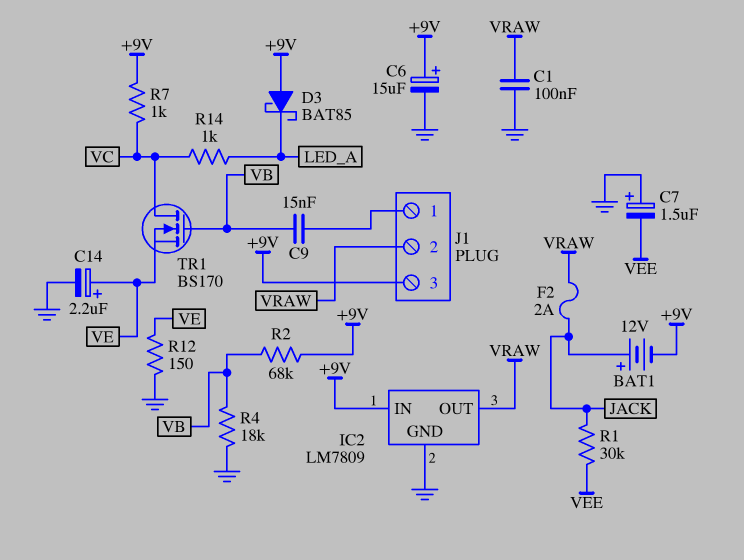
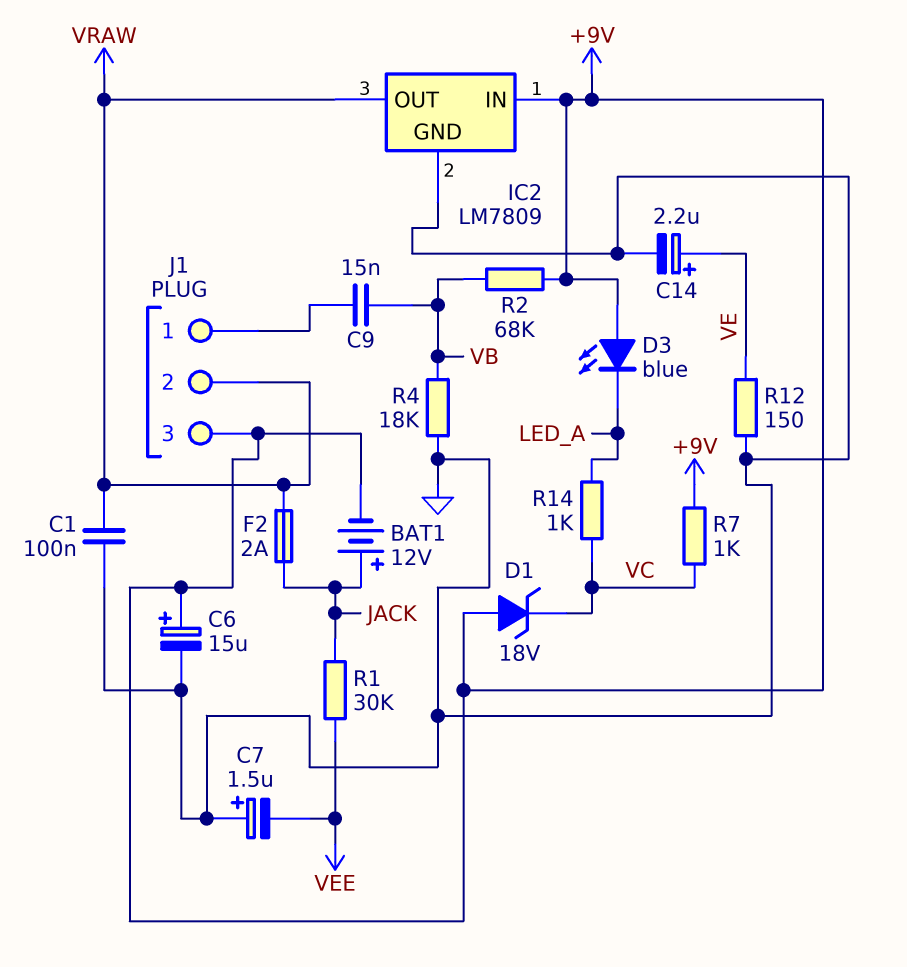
D1: none -> zener 18V (A +9V, K VC)
D3: schottky BAT85 (A +9V, K LED_A) -> LED blue (A +9V, K LED_A)
TR1: NMOS BS170 (G VB, D VC, S VE) -> none

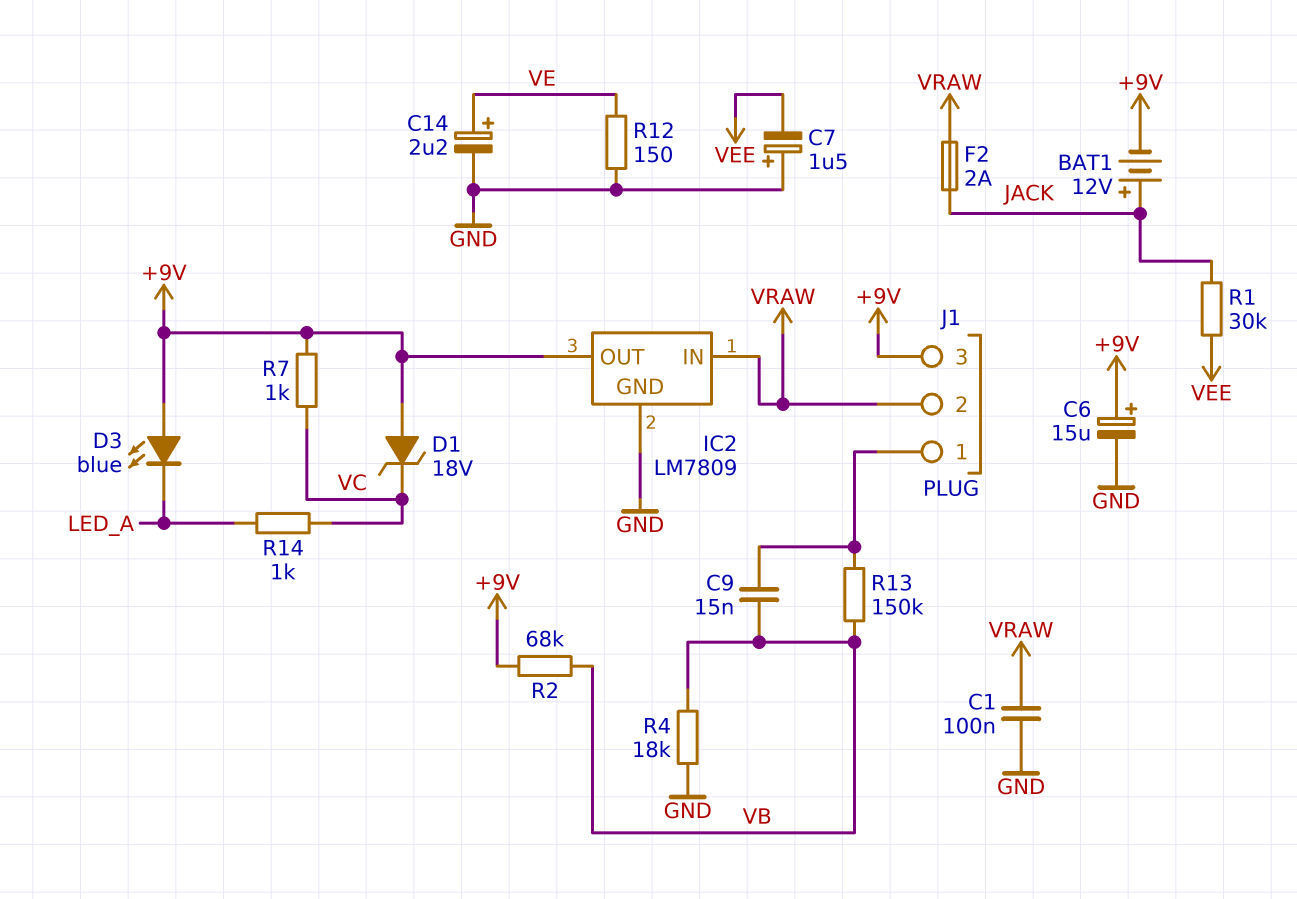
IC2 pin IN: +9V -> VRAW
IC2 pin OUT: VRAW -> +9V
R13: none -> 150k (J1/1, VB)

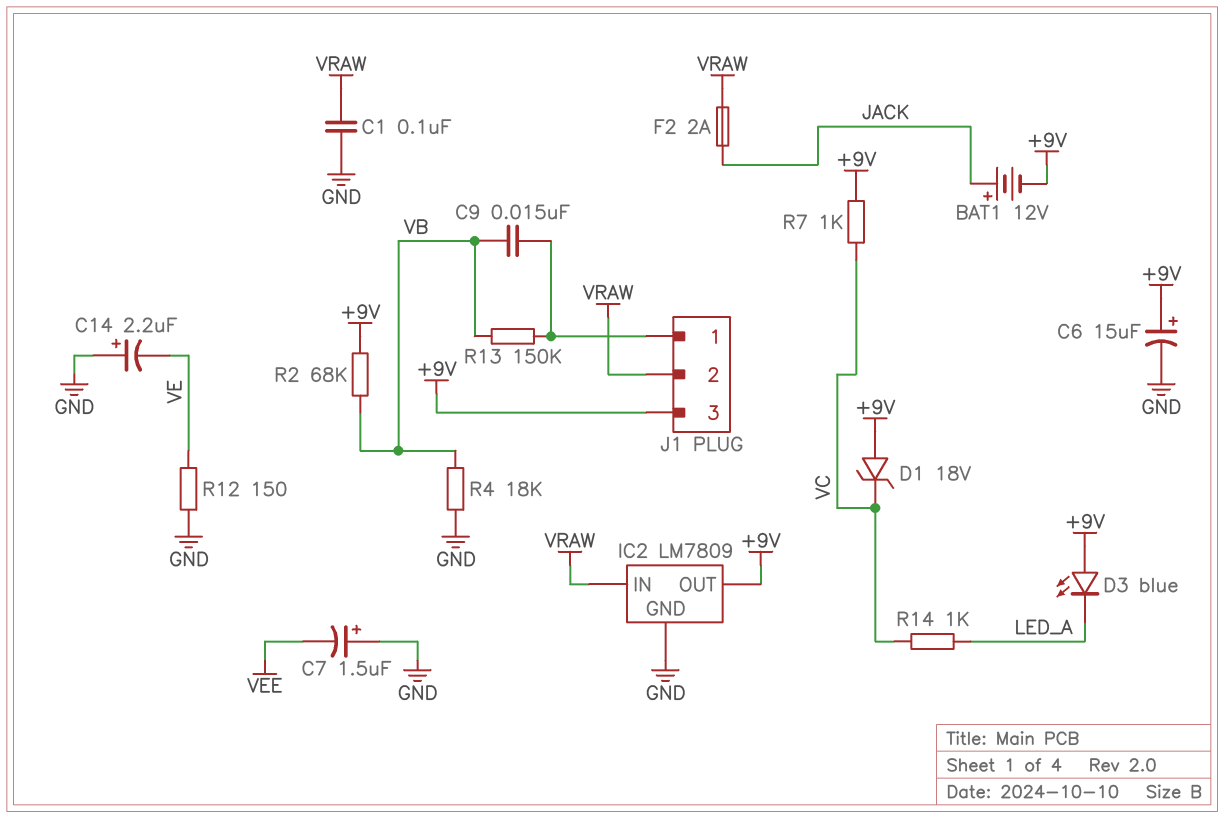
C14: 2.2uF (plus VE, minus GND) -> 2.2uF (plus GND, minus VE)
R1: 30k (JACK, VEE) -> none

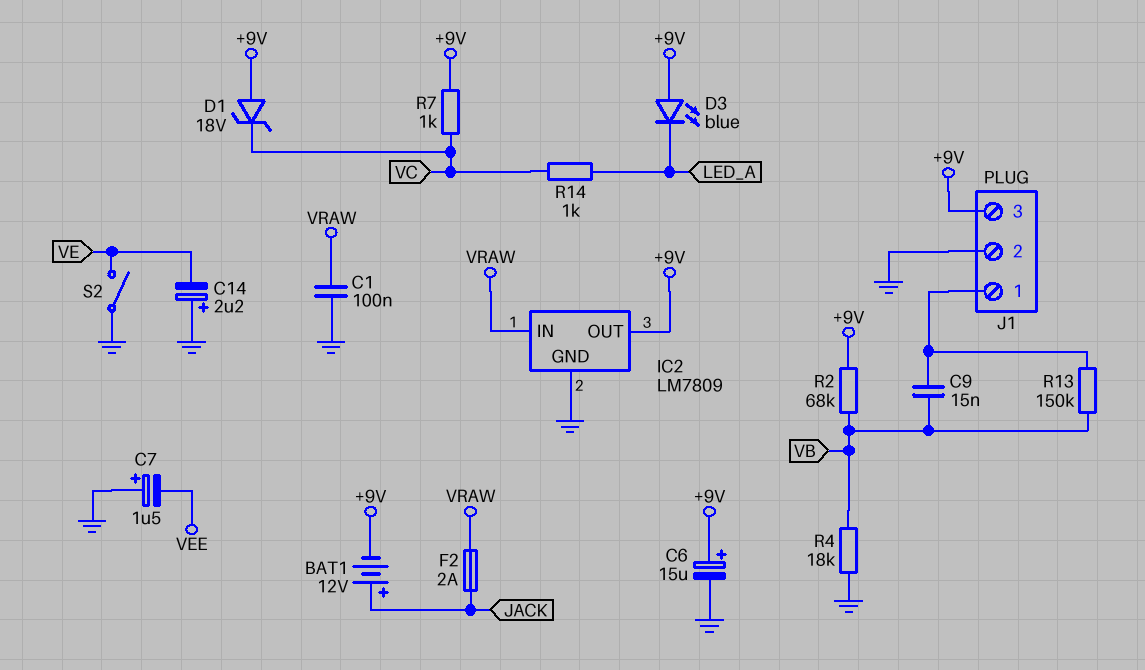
J1 pin 2: VRAW -> GND
R12: 150 (GND, VE) -> none
S2: none -> switch (GND, VE)

